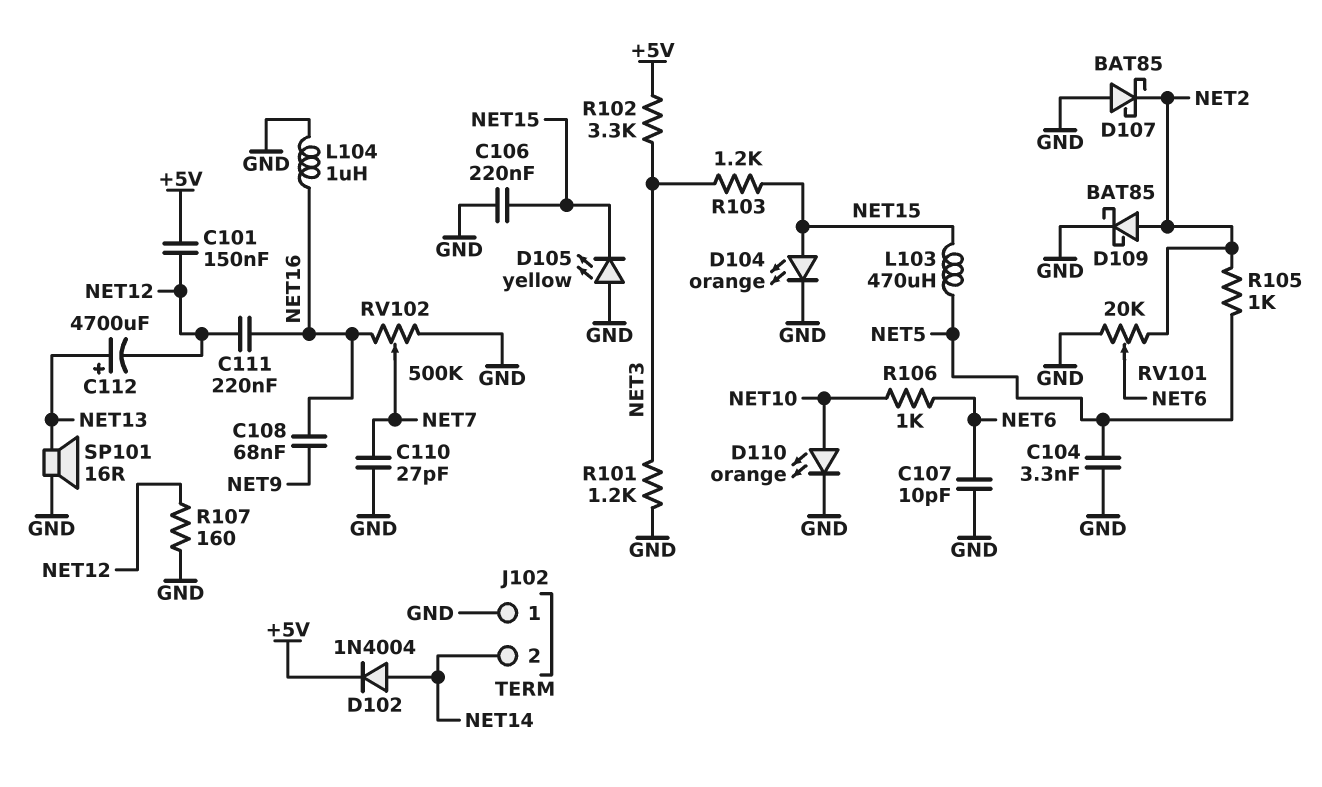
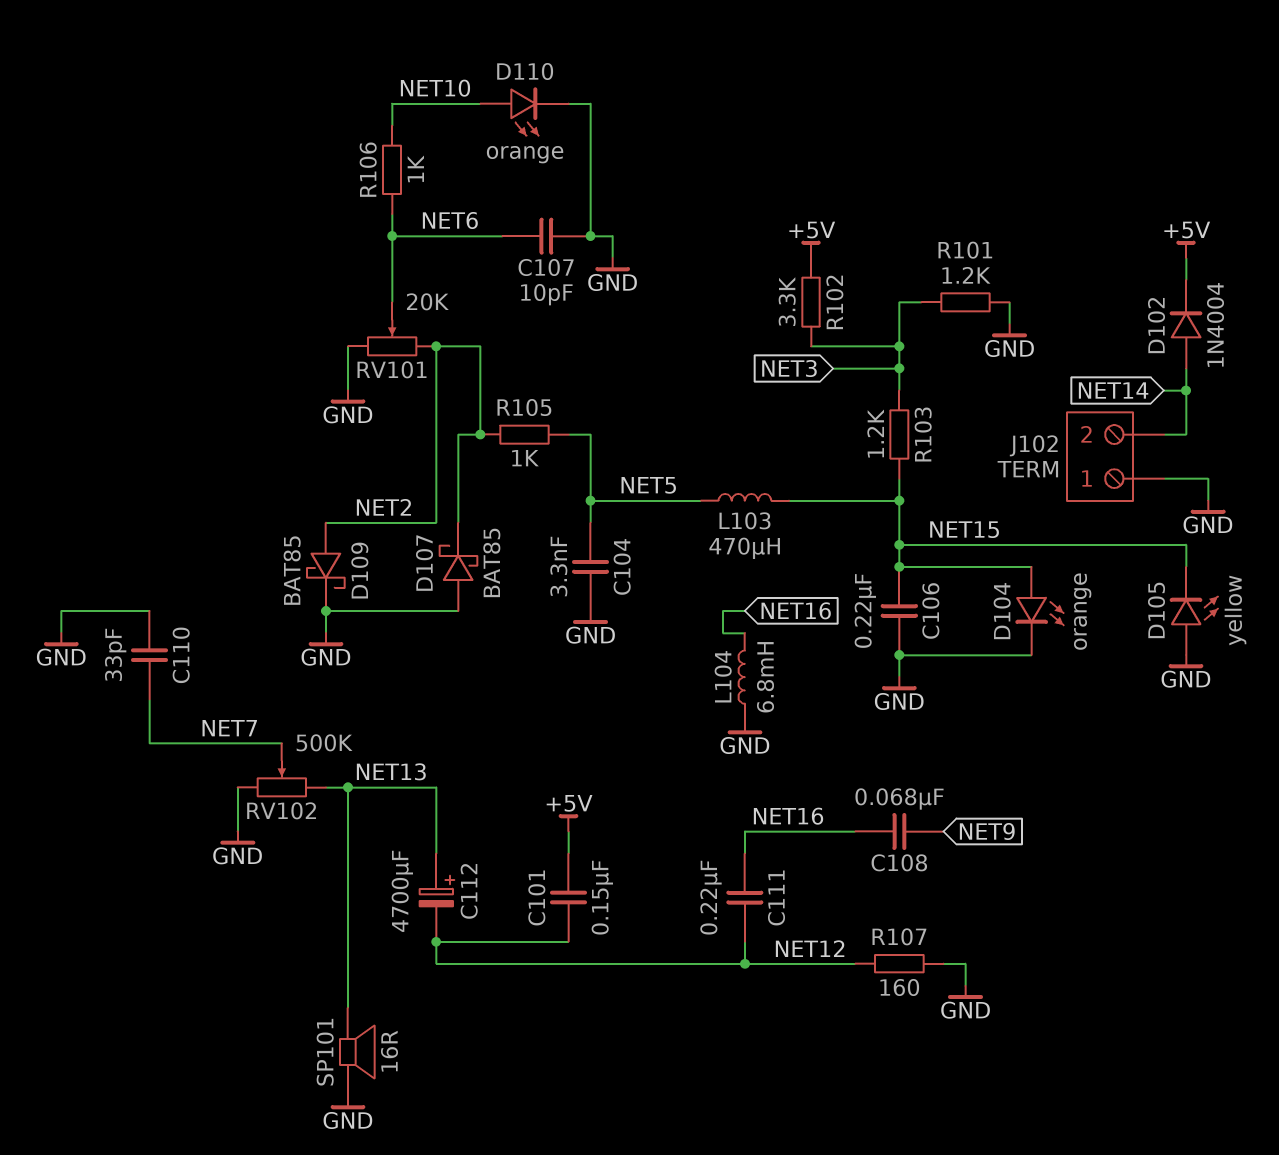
C110: 27pF (GND, NET7) -> 33pF (GND, NET7)
L104: 1uH (GND, NET16) -> 6.8mH (GND, NET16)
RV102: 500k (GND, NET16, wiper NET7) -> 500k (GND, NET13, wiper NET7)

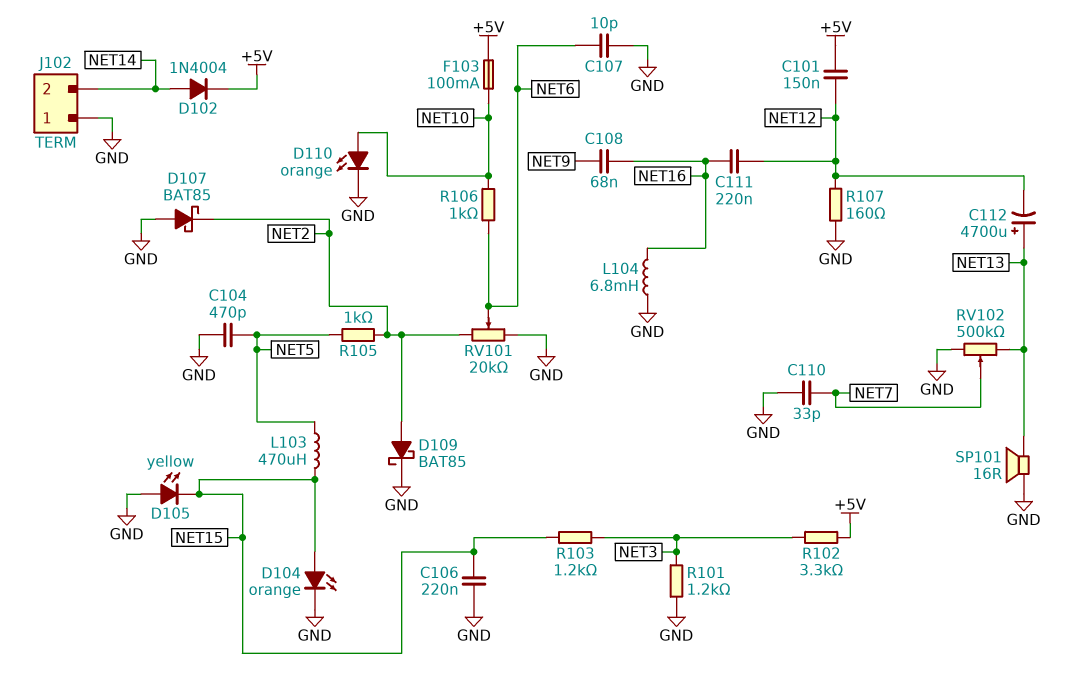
C104: 3.3nF (GND, NET5) -> 470pF (GND, NET5)
F103: none -> 100mA (+5V, NET10)

